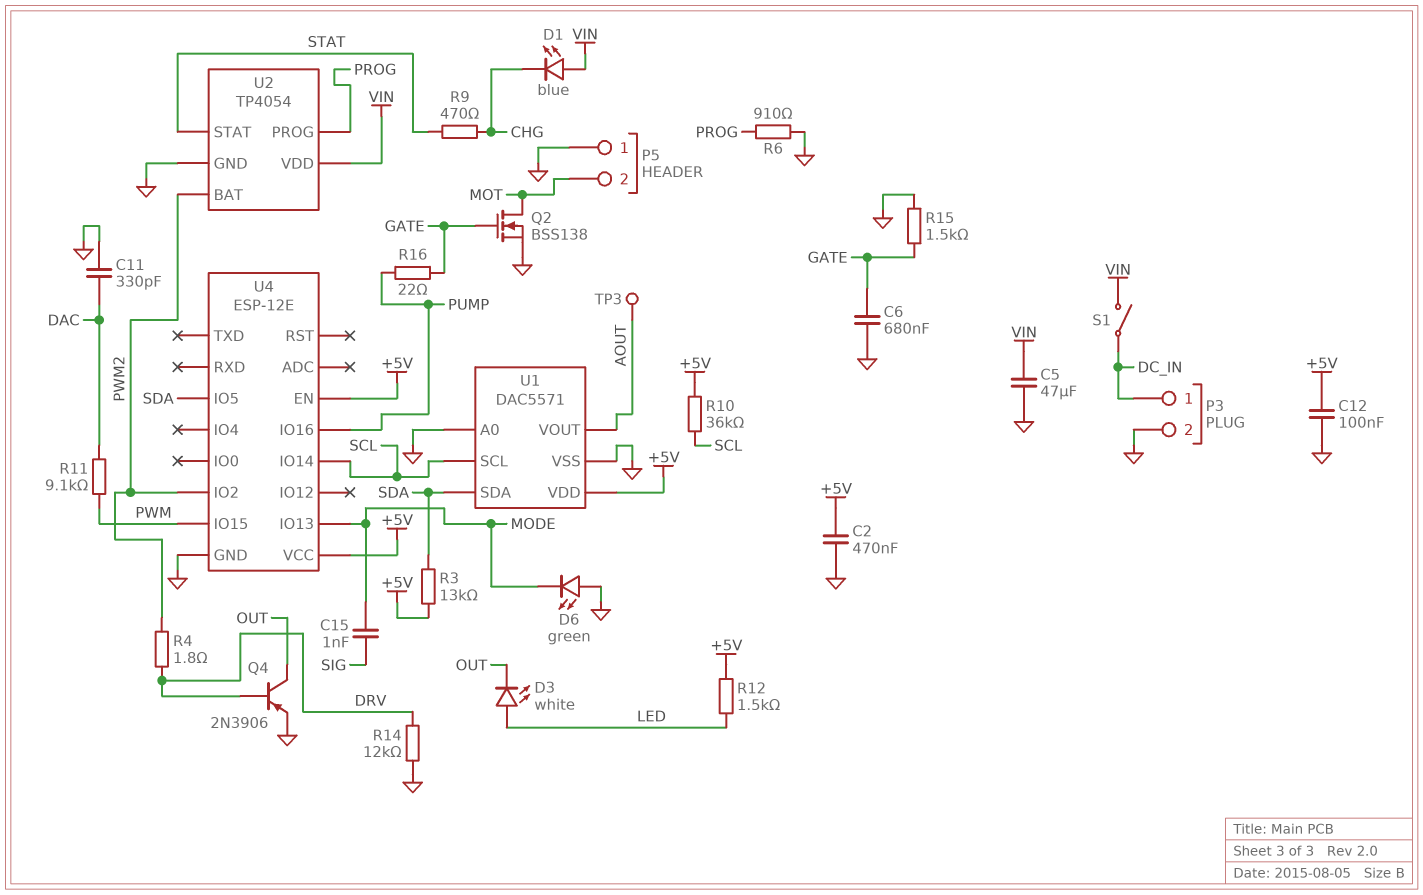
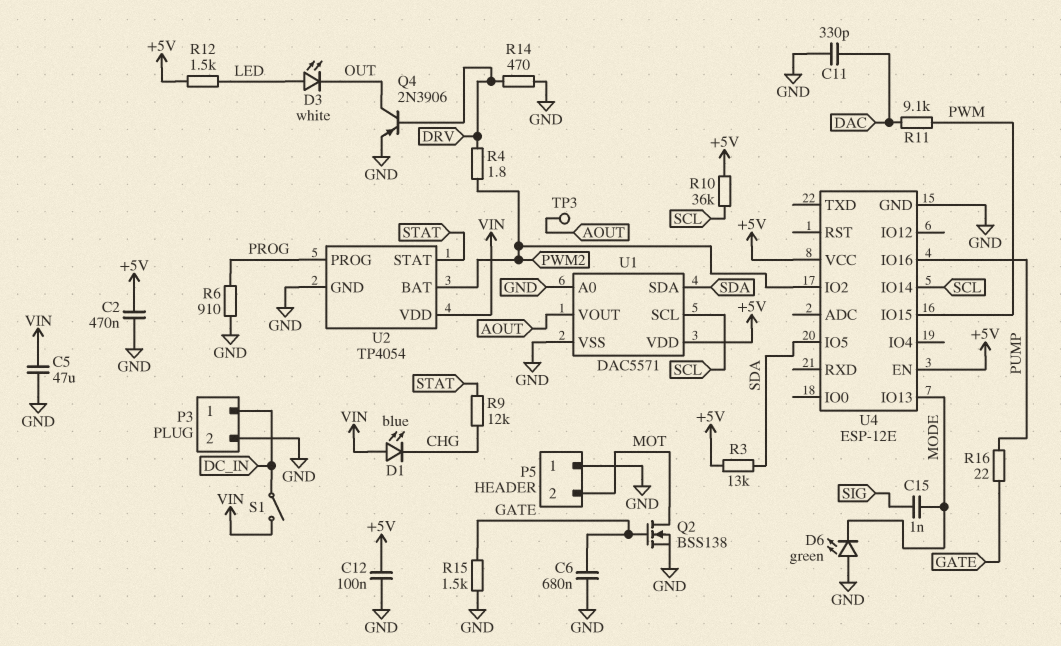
R9: 470 (CHG, STAT) -> 12k (CHG, STAT)
R14: 12k (DRV, GND) -> 470 (DRV, GND)

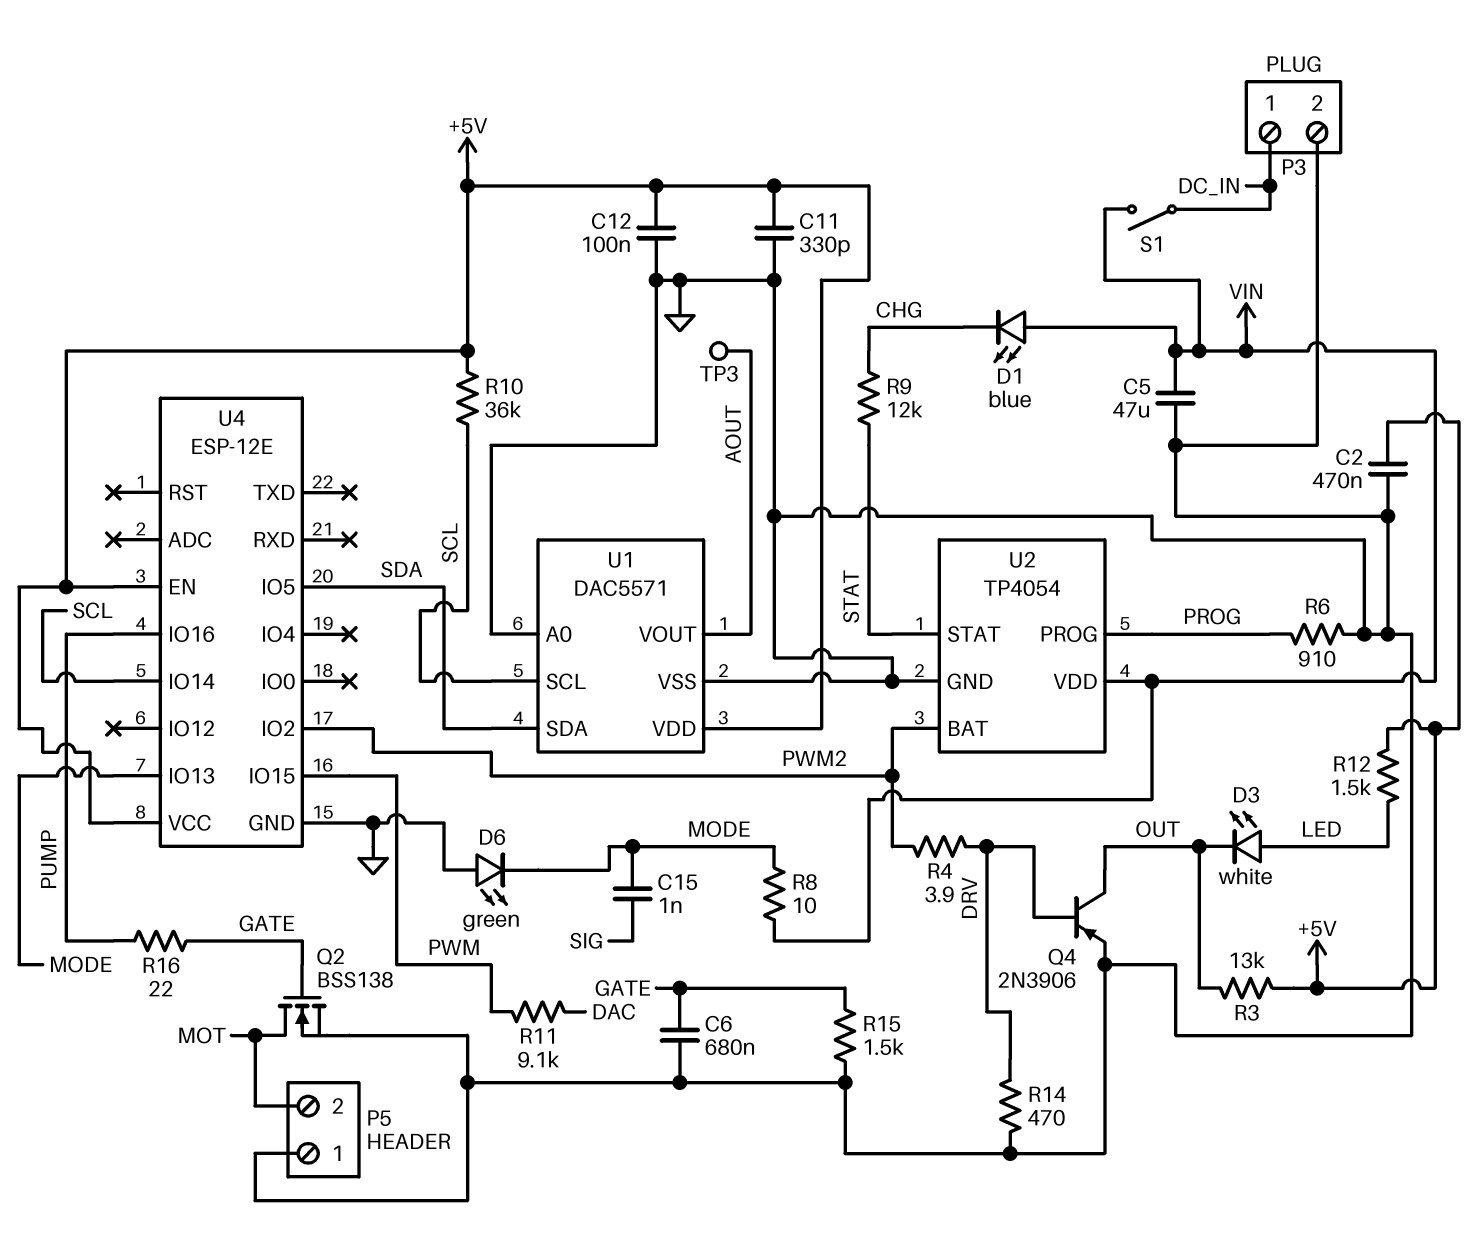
C11: 330pF (DAC, GND) -> 330pF (+5V, GND)
R3: 13k (+5V, SDA) -> 13k (+5V, OUT)
R4: 1.8 (DRV, PWM2) -> 3.9 (DRV, PWM2)
R8: none -> 10 (MODE, VIN)

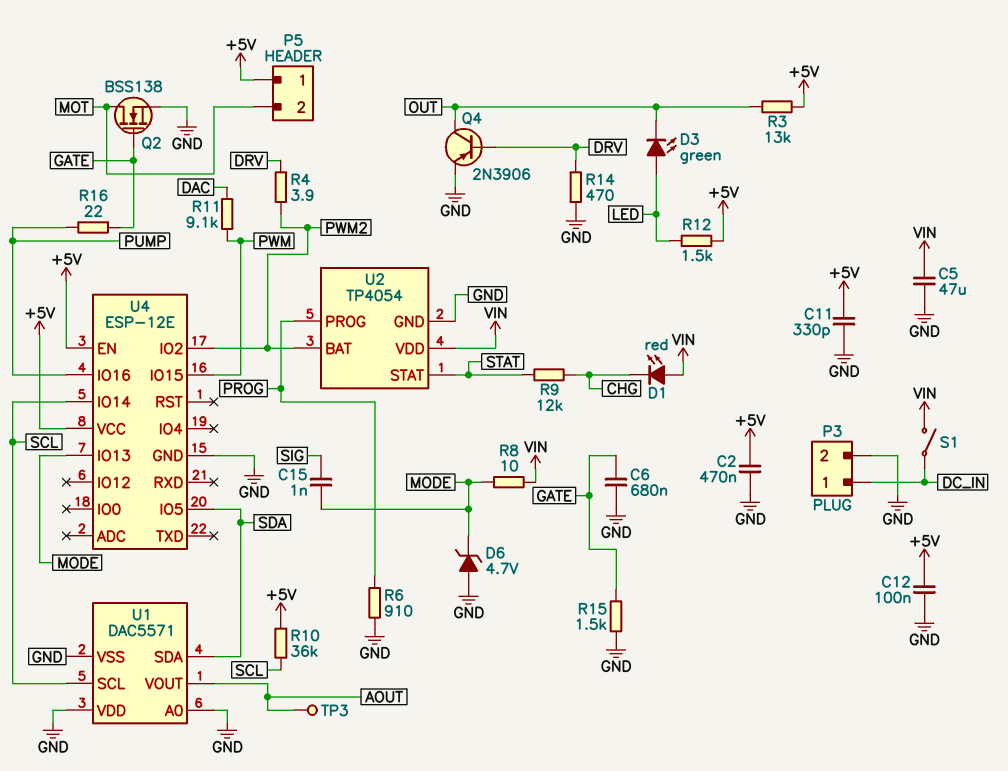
D1: LED blue (A VIN, K CHG) -> LED red (A VIN, K CHG)
D3: LED white (A LED, K OUT) -> LED green (A LED, K OUT)
D6: LED green (A GND, K MODE) -> zener 4.7V (A GND, K MODE)
P5 pin 1: GND -> +5V
U1 pin VDD: +5V -> GND

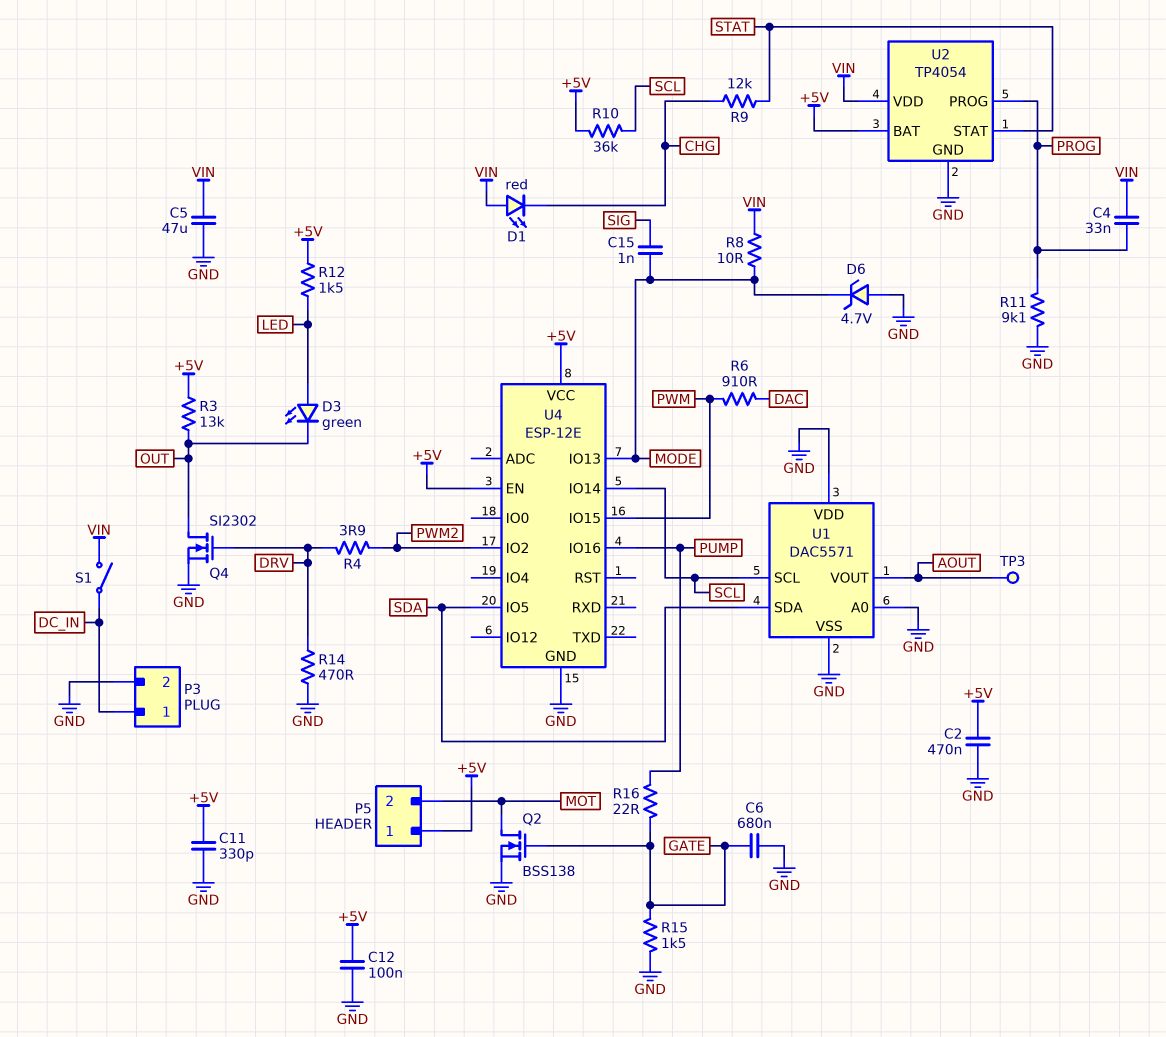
C4: none -> 33nF (PROG, VIN)
Q4: PNP 2N3906 (B DRV, C OUT, E GND) -> NMOS SI2302 (G DRV, D OUT, S GND)
R6: 910 (GND, PROG) -> 910 (DAC, PWM)
R11: 9.1k (DAC, PWM) -> 9.1k (GND, PROG)
U2 pin BAT: PWM2 -> +5V

